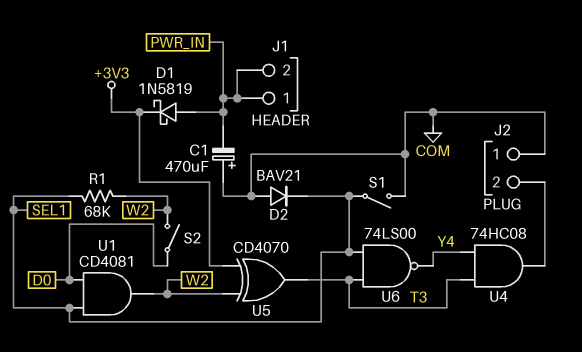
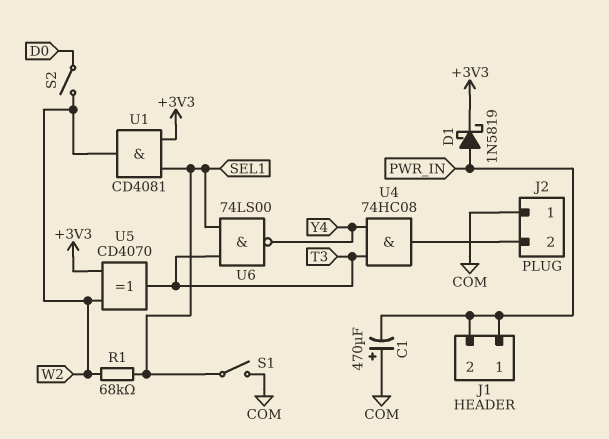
D2: diode BAV21 (A COM, K SEL1) -> none
U1: AND CD4081 (in D0, in SEL1, out W2) -> AND CD4081 (in +3V3, in SEL1, out W2)

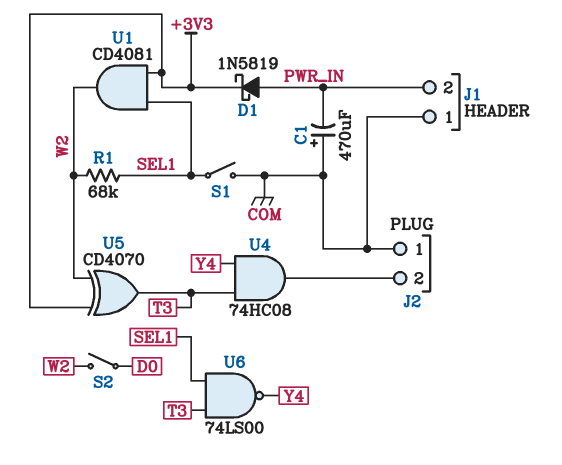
J1 pin 1: PWR_IN -> COM

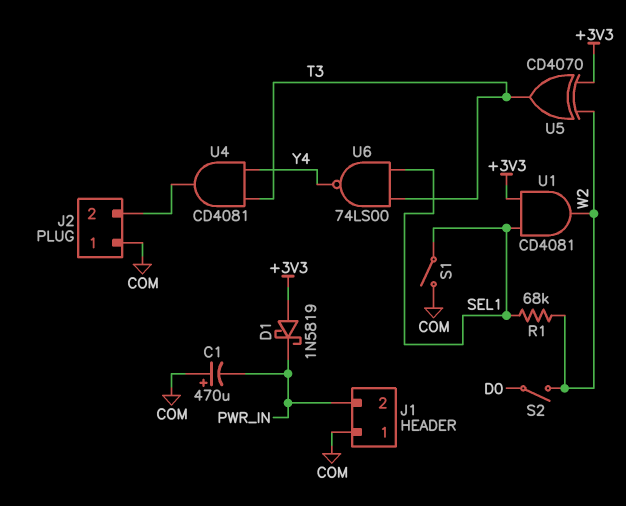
D1: schottky 1N5819 (A PWR_IN, K +3V3) -> schottky 1N5819 (A +3V3, K PWR_IN)
U4: AND 74HC08 (in T3, in Y4, out J2/2) -> AND CD4081 (in T3, in Y4, out J2/2)

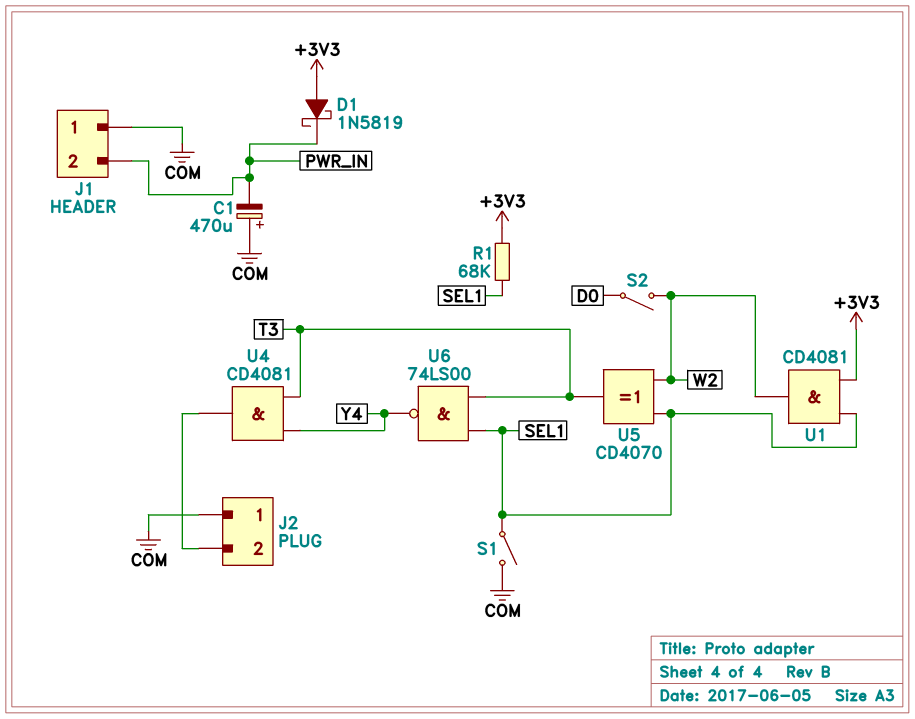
R1: 68k (SEL1, W2) -> 68k (+3V3, SEL1)
U5: XOR CD4070 (in +3V3, in W2, out T3) -> XOR CD4070 (in SEL1, in W2, out T3)

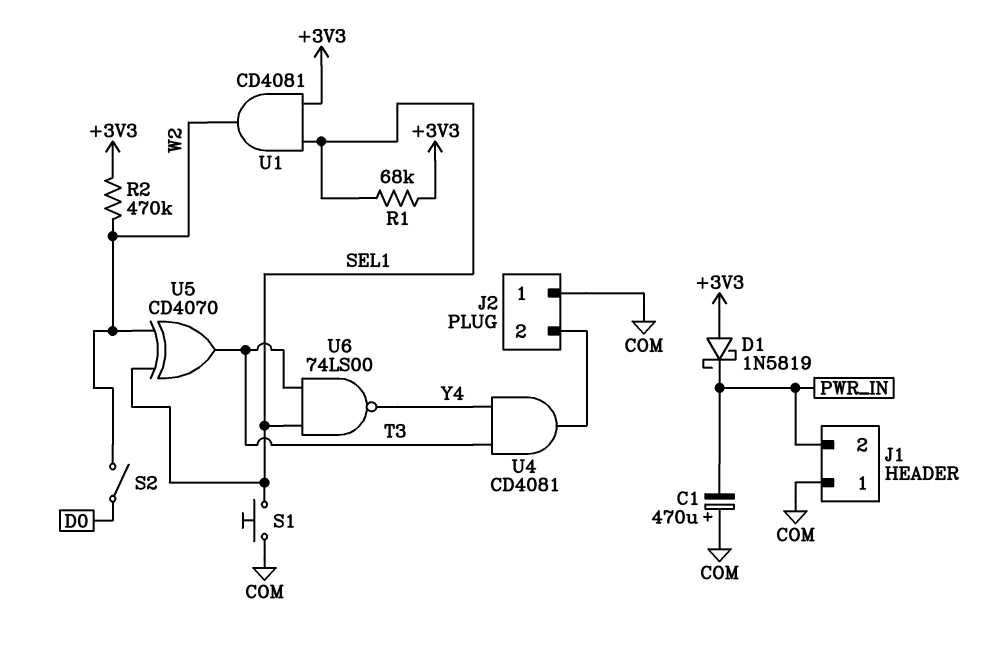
R2: none -> 470k (+3V3, W2)
S1: switch (COM, SEL1) -> button (COM, SEL1)

